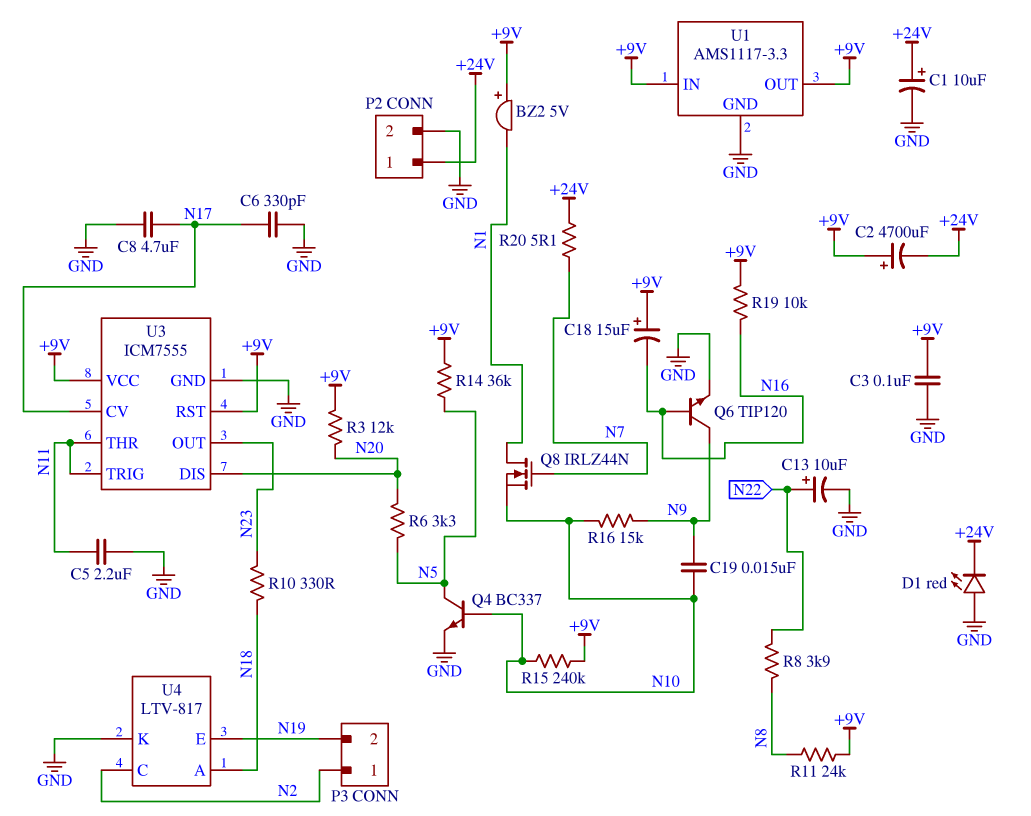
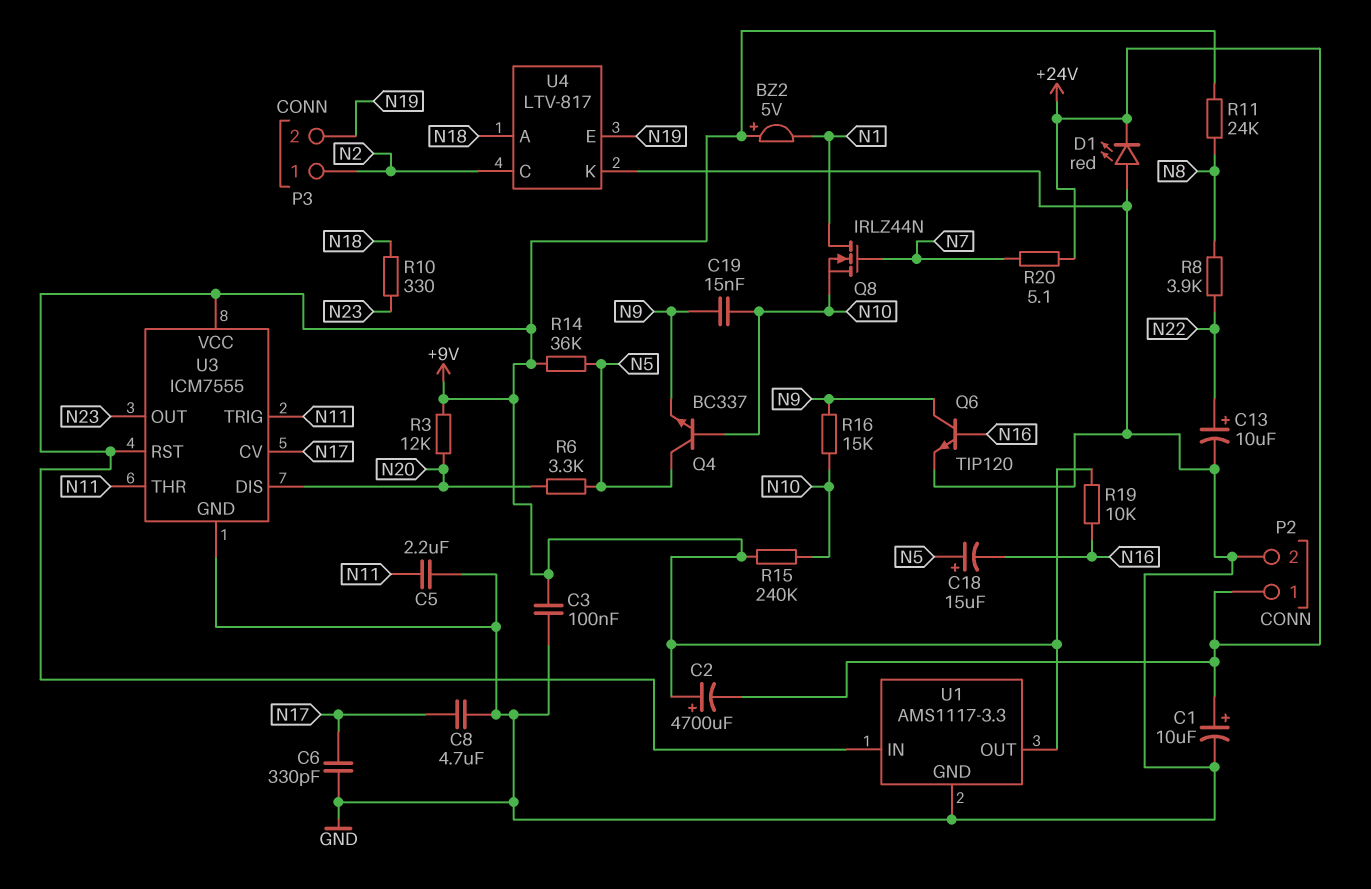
C18: 15uF (plus +9V, minus N16) -> 15uF (plus N5, minus N16)
Q4: NPN BC337 (B N10, C N5, E GND) -> NPN BC337 (B N10, C N5, E N9)

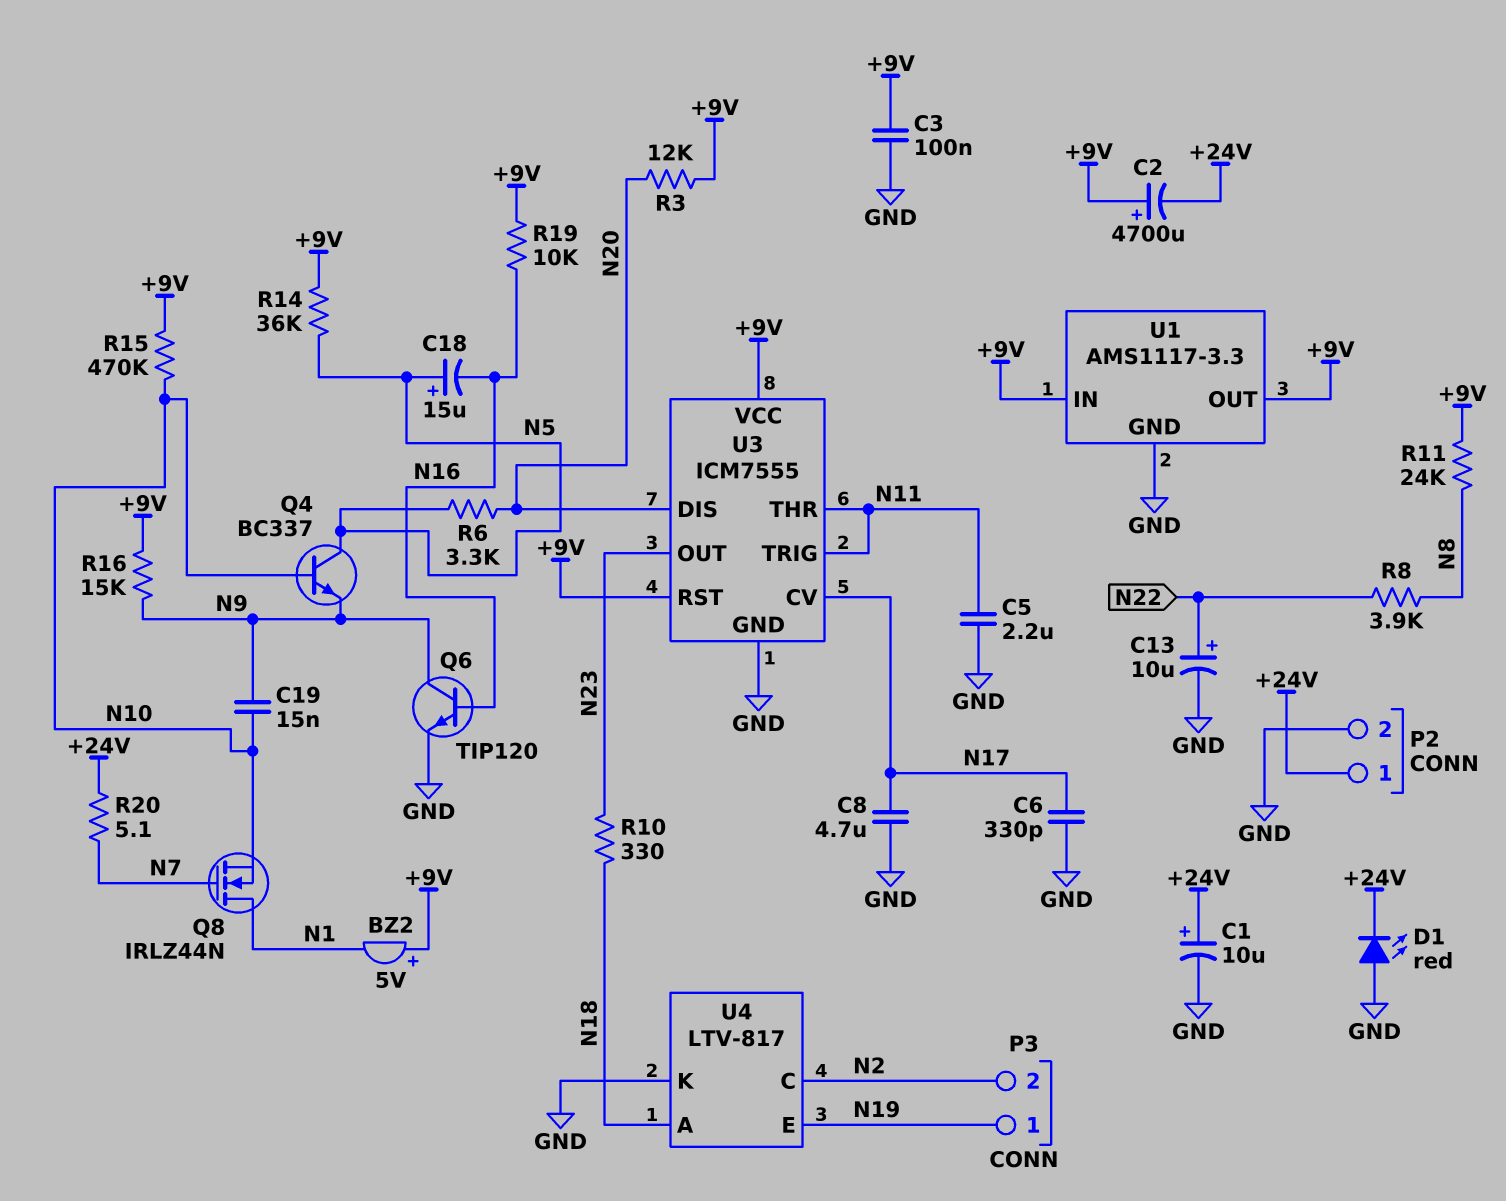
P3 pin 1: N2 -> N19
P3 pin 2: N19 -> N2
R15: 240k (+9V, N10) -> 470k (+9V, N10)
R16: 15k (N9, N10) -> 15k (+9V, N9)

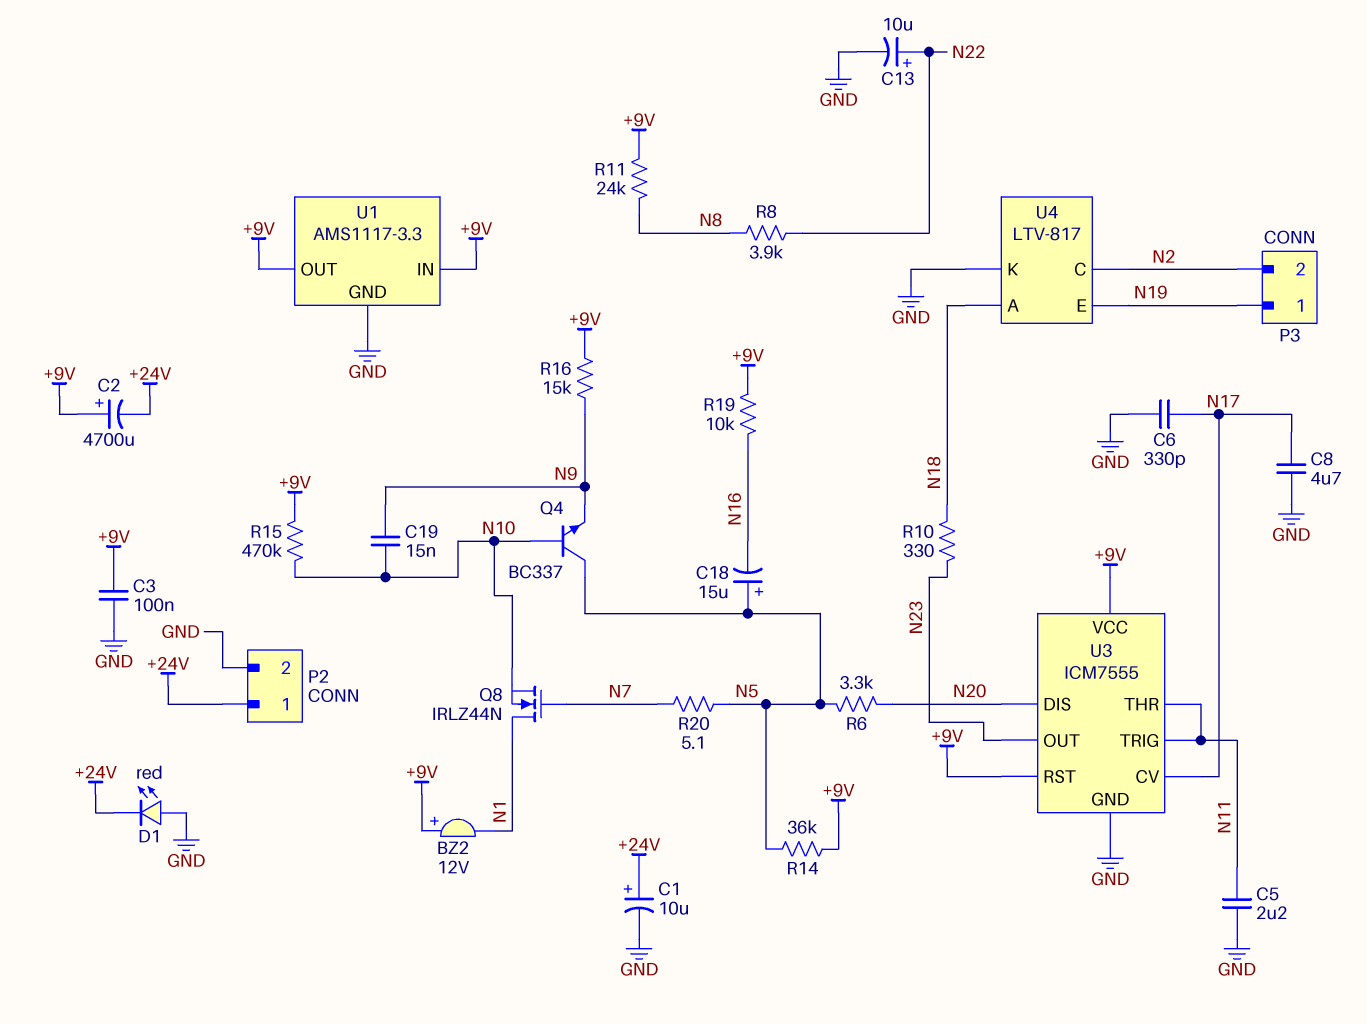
BZ2: buzzer 5V (plus +9V, minus N1) -> buzzer 12V (plus +9V, minus N1)
Q6: NPN TIP120 (B N16, C N9, E GND) -> none
R3: 12k (+9V, N20) -> none
R20: 5.1 (+24V, N7) -> 5.1 (N5, N7)

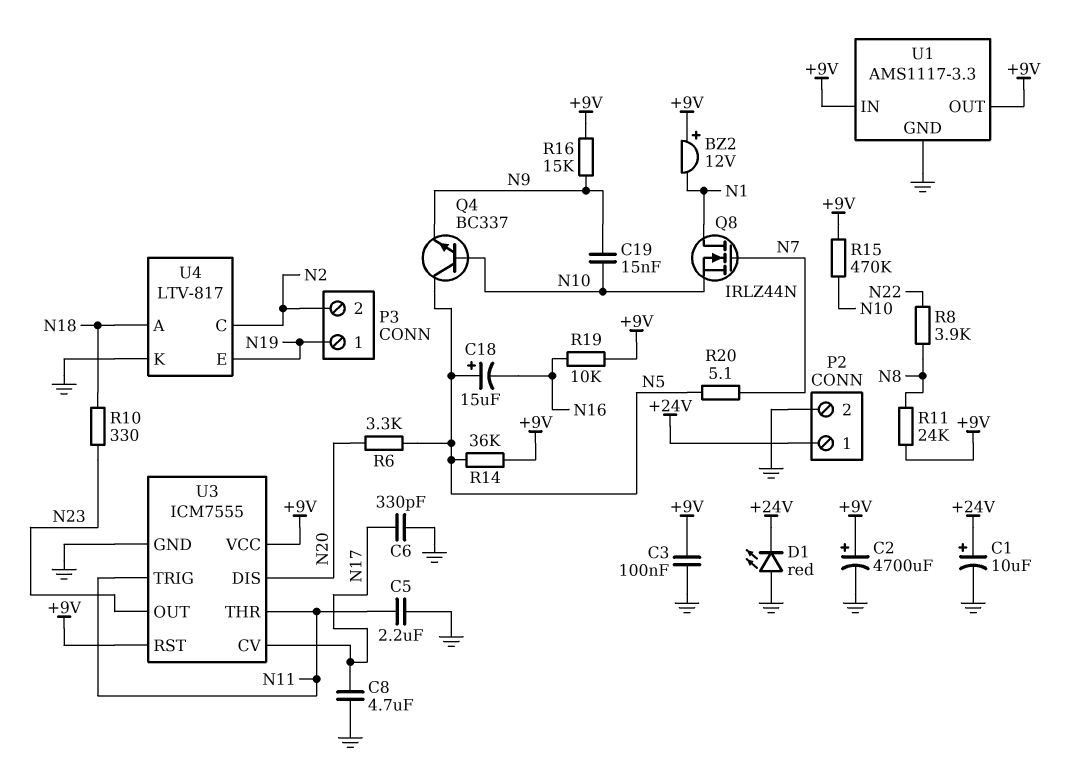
C2: 4700uF (plus +9V, minus +24V) -> 4700uF (plus +9V, minus GND)
C13: 10uF (plus N22, minus GND) -> none

